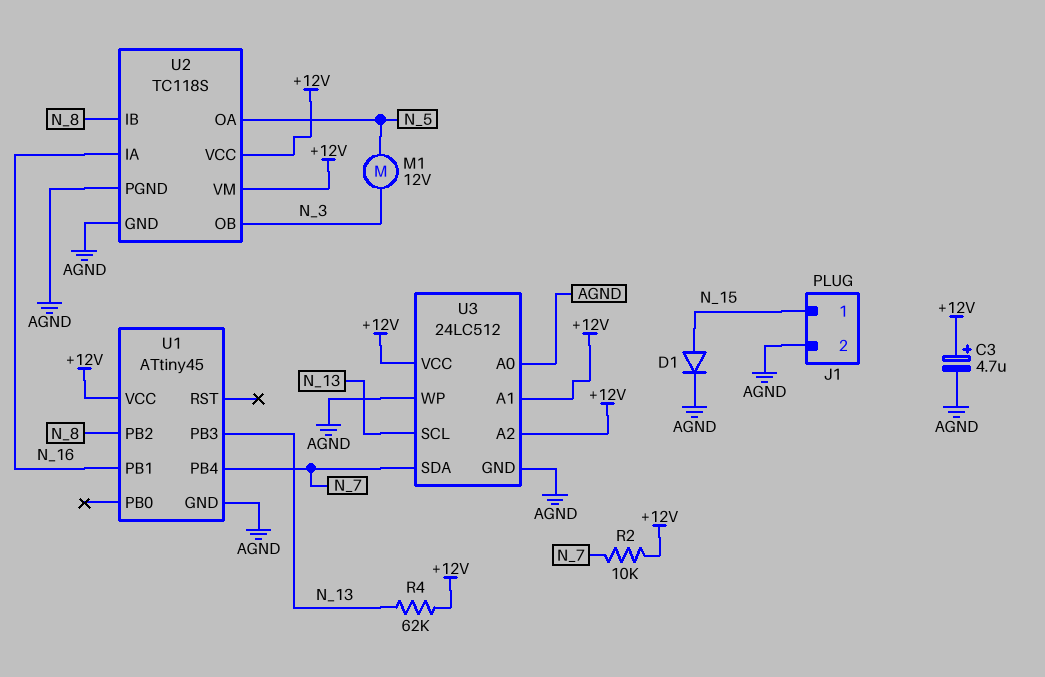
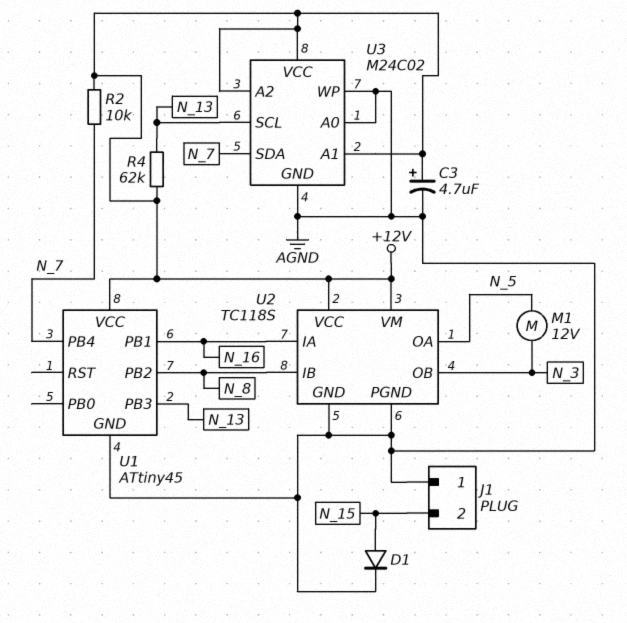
J1 pin 1: N_15 -> AGND
J1 pin 2: AGND -> N_15
U3: 24LC512 -> M24C02

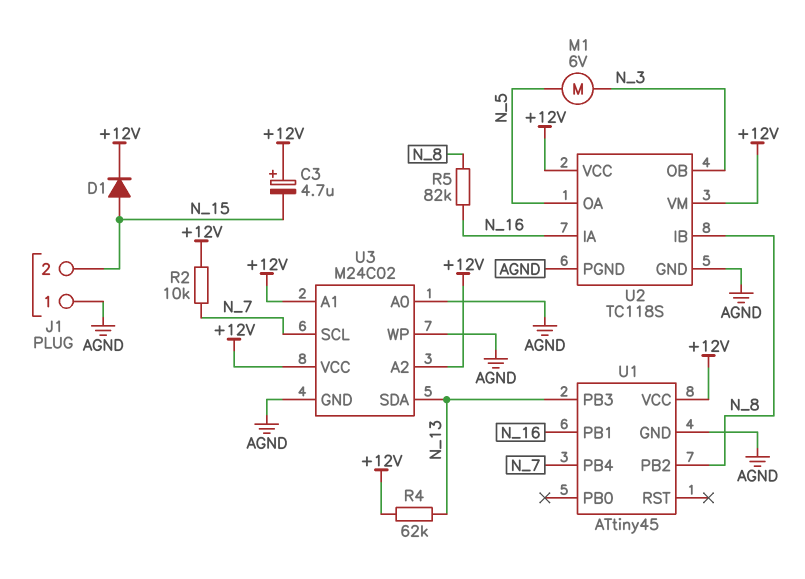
C3: 4.7uF (plus +12V, minus AGND) -> 4.7uF (plus +12V, minus N_15)
D1: diode (A N_15, K AGND) -> diode (A N_15, K +12V)
M1: motor 12V (N_3, N_5) -> motor 6V (N_3, N_5)
R5: none -> 82k (N_8, N_16)
U3 pin SCL: N_13 -> N_7
U3 pin SDA: N_7 -> N_13

